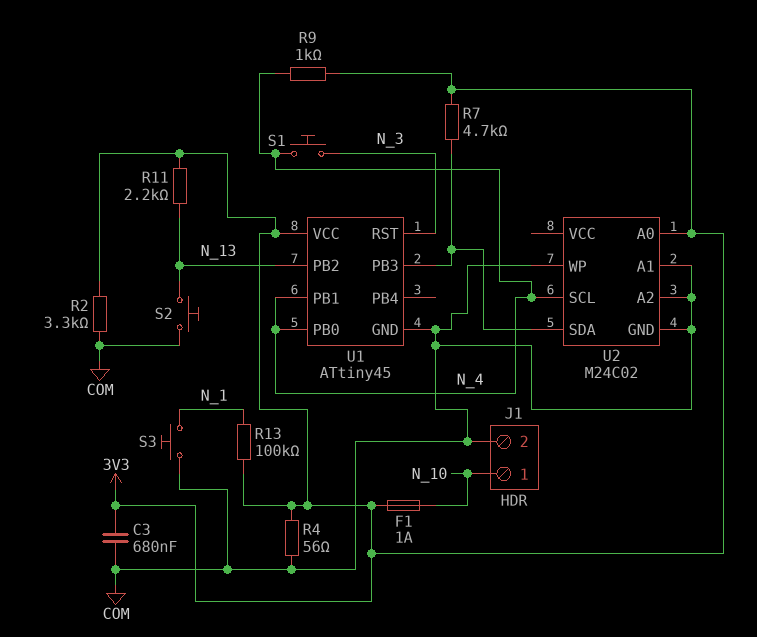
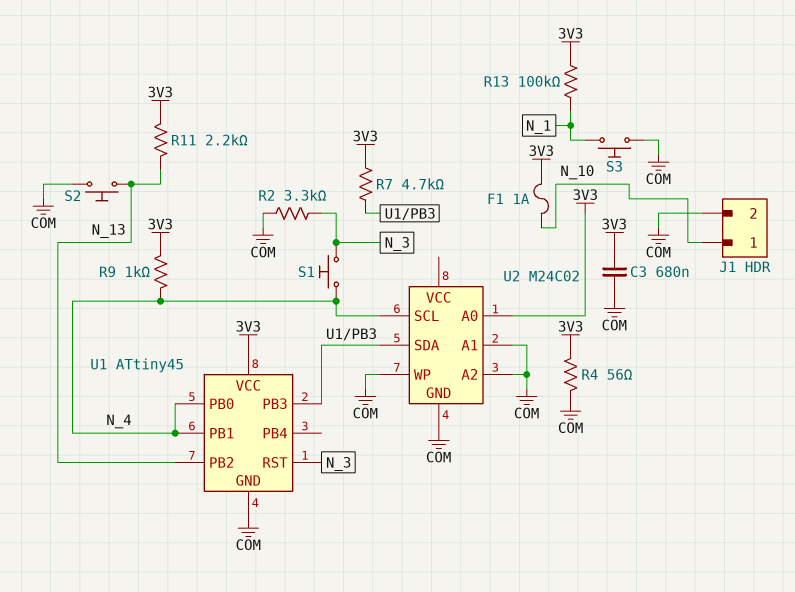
R2: 3.3k (3V3, COM) -> 3.3k (COM, N_3)

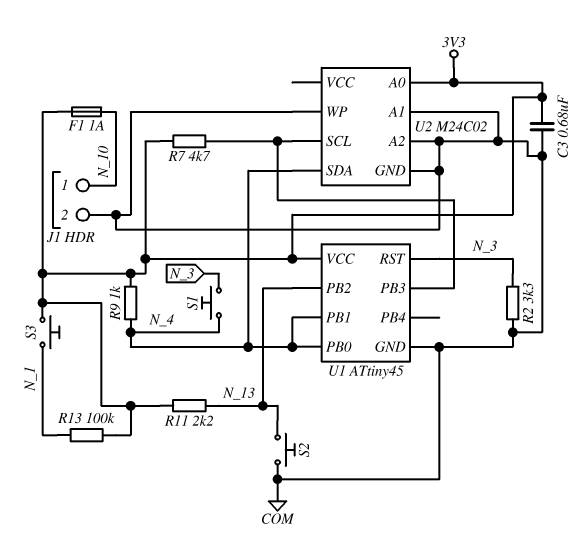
R4: 56 (3V3, COM) -> none
S3: button (COM, N_1) -> button (3V3, N_1)
U2 pin SCL: N_4 -> U1/PB3
U2 pin SDA: U1/PB3 -> N_4

